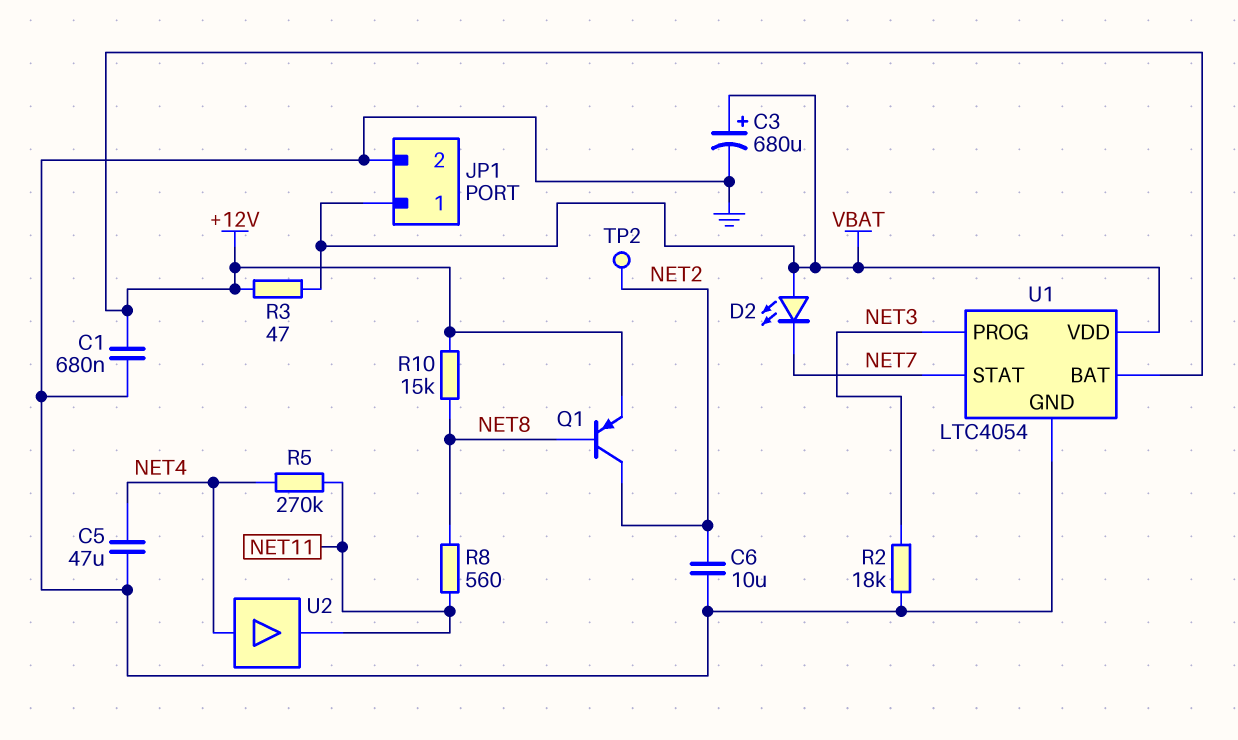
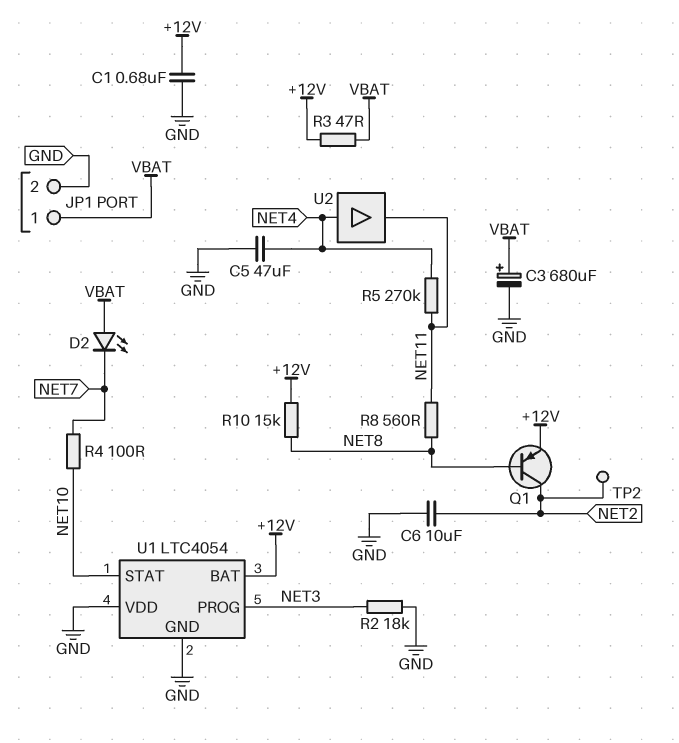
R4: none -> 100 (NET7, NET10)
U1 pin STAT: NET7 -> NET10
U1 pin VDD: VBAT -> GND

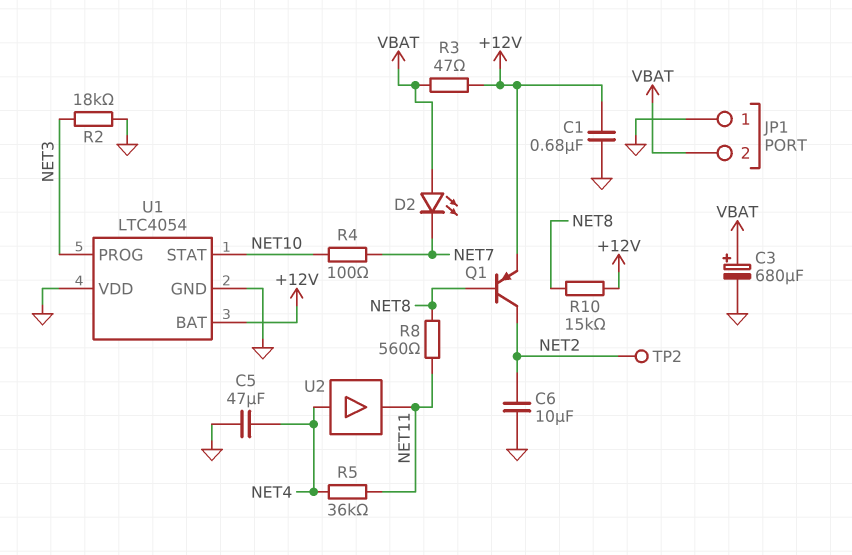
JP1 pin 1: VBAT -> GND
JP1 pin 2: GND -> VBAT
R5: 270k (NET4, NET11) -> 36k (NET4, NET11)

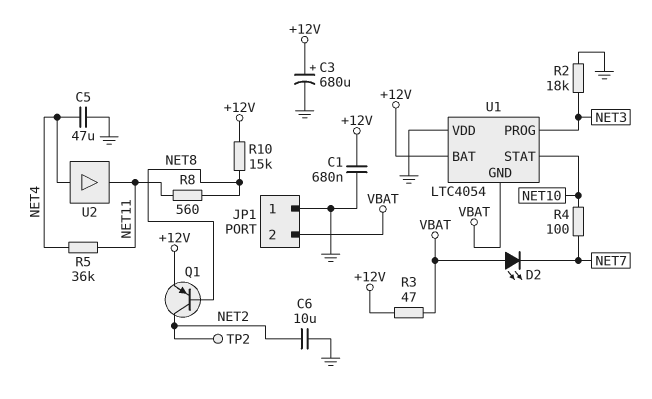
C3: 680uF (plus VBAT, minus GND) -> 680uF (plus +12V, minus GND)
U1 pin GND: GND -> VBAT

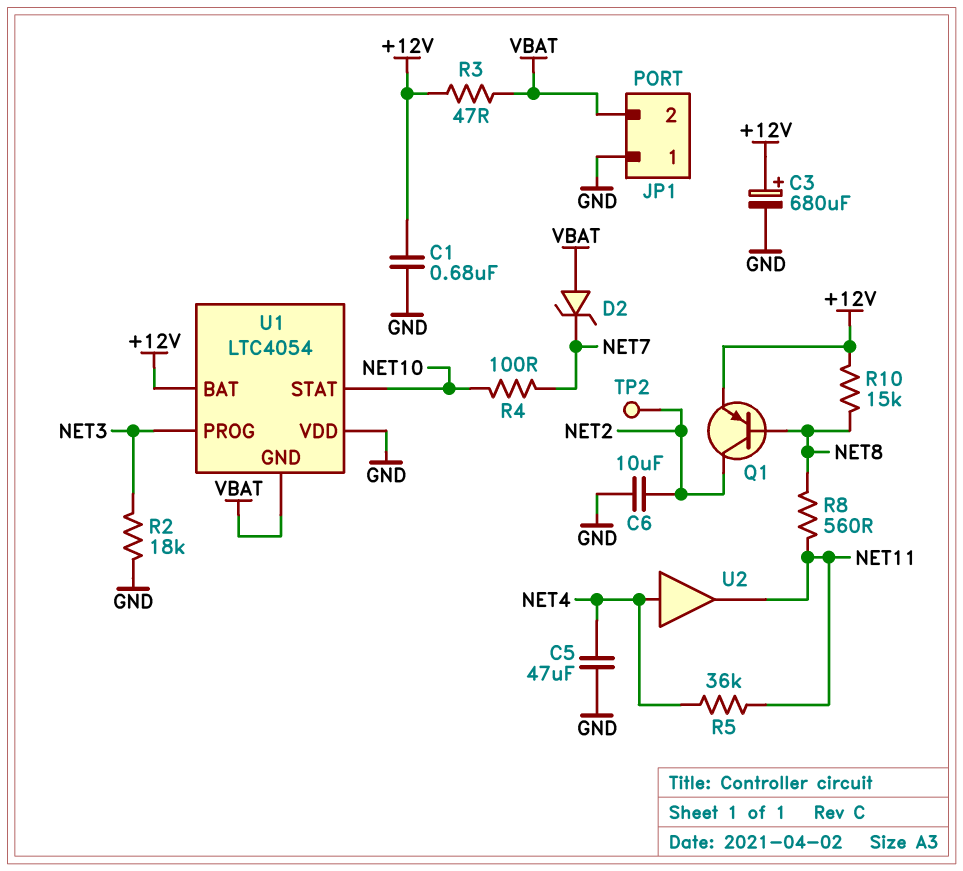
D2: LED (A VBAT, K NET7) -> zener (A VBAT, K NET7)

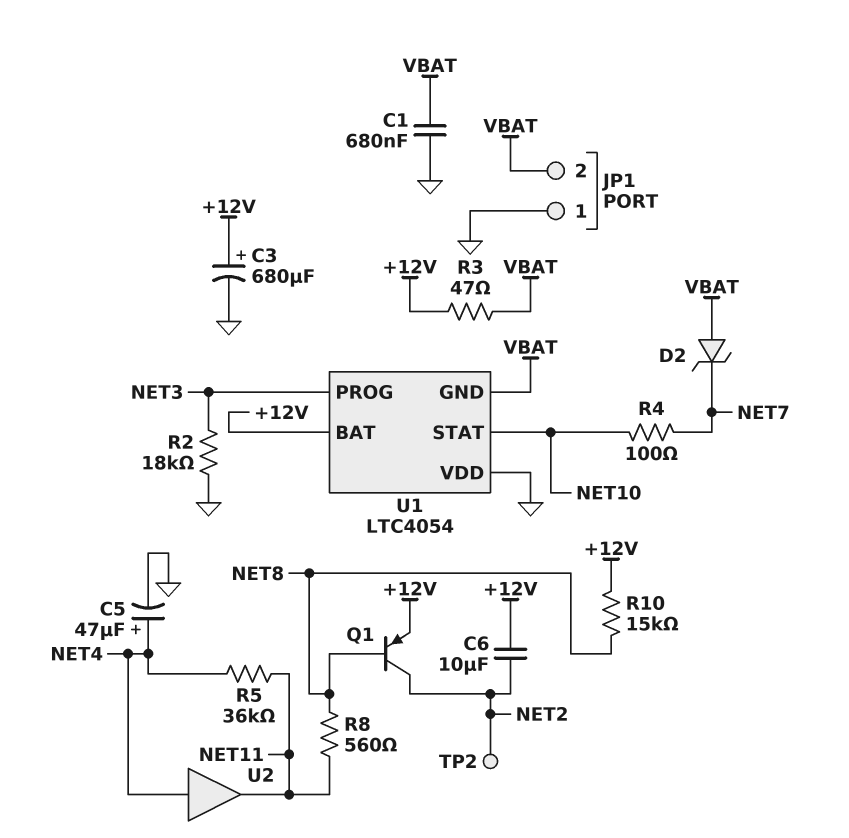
C1: 680nF (+12V, GND) -> 680nF (GND, VBAT)
C5: 47uF (GND, NET4) -> 47uF (plus NET4, minus GND)
C6: 10uF (GND, NET2) -> 10uF (+12V, NET2)

